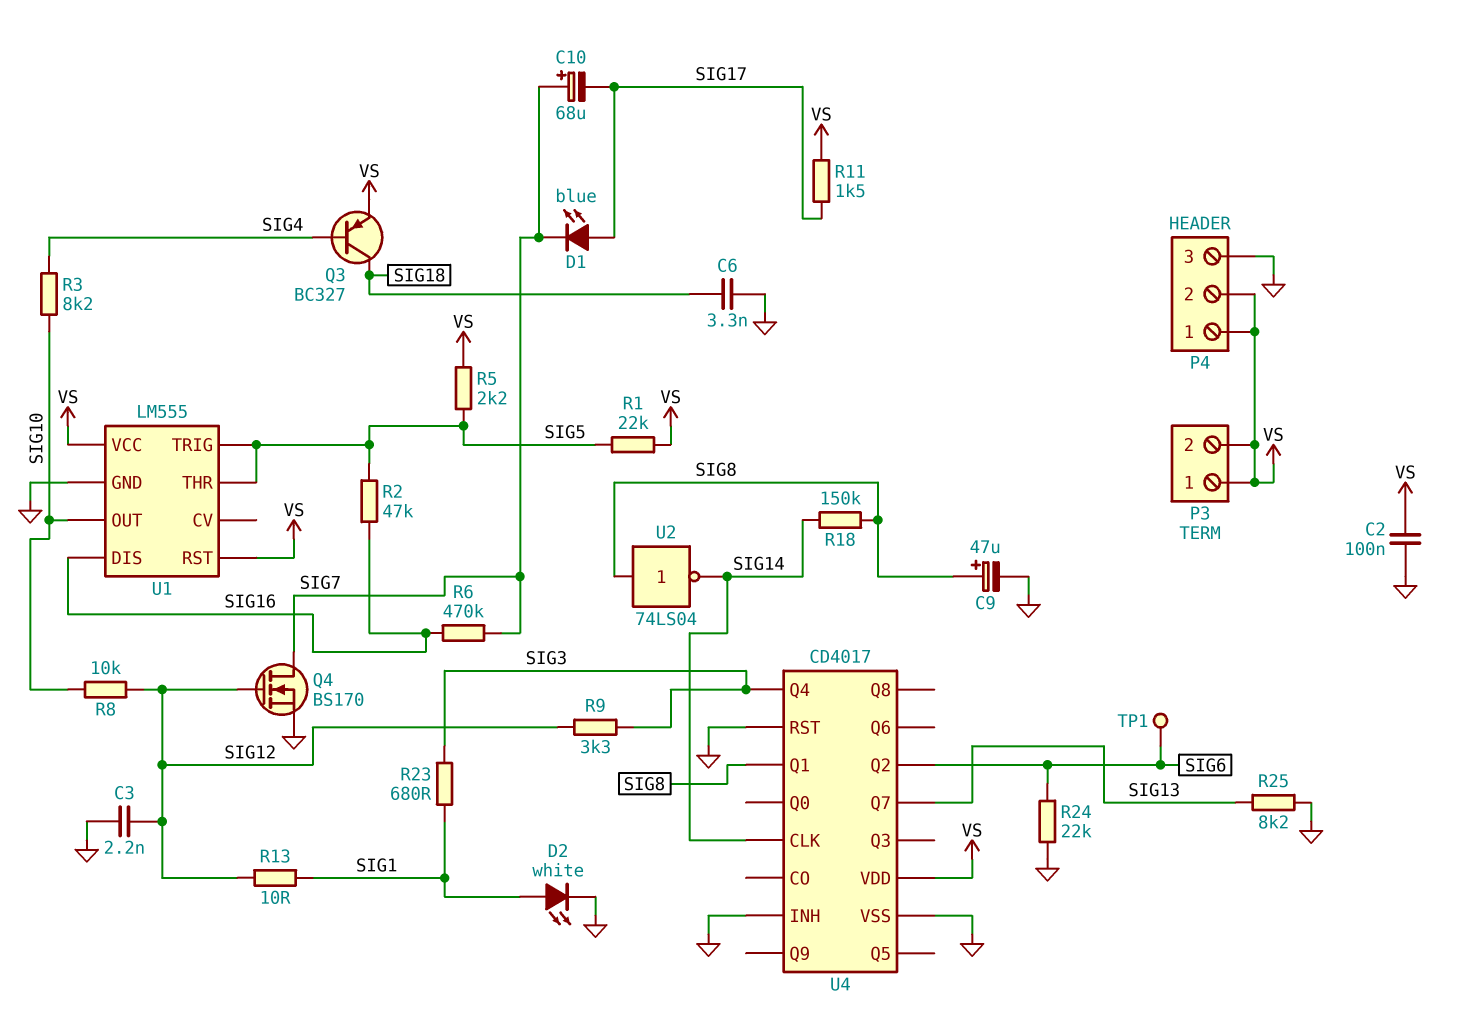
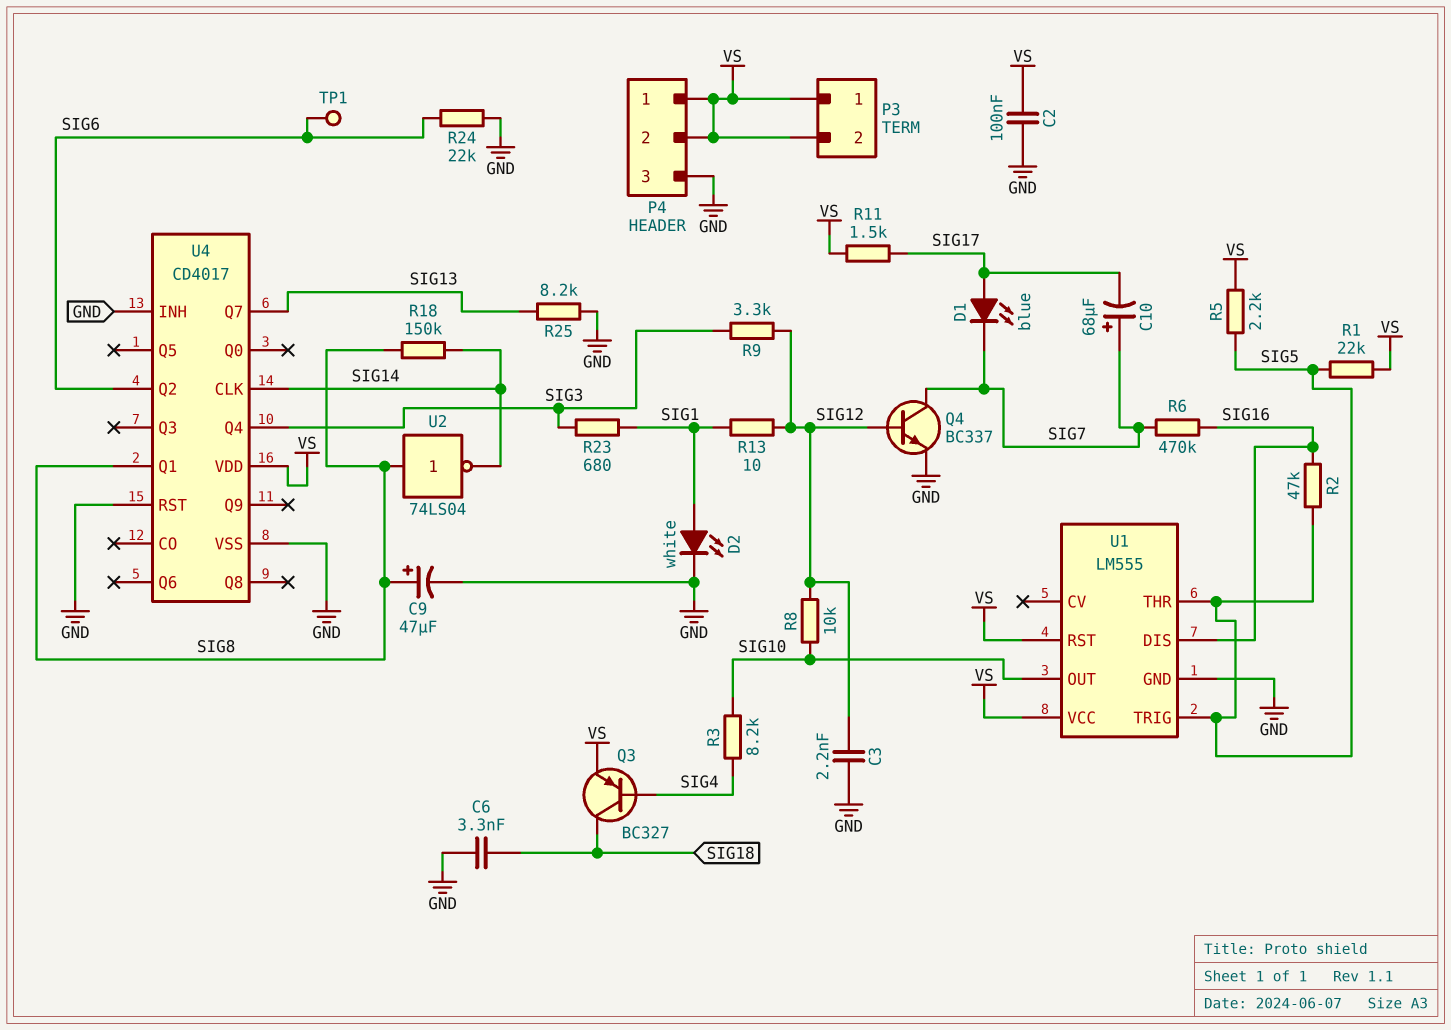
Q4: NMOS BS170 (G SIG12, D SIG7, S GND) -> NPN BC337 (B SIG12, C SIG7, E GND)

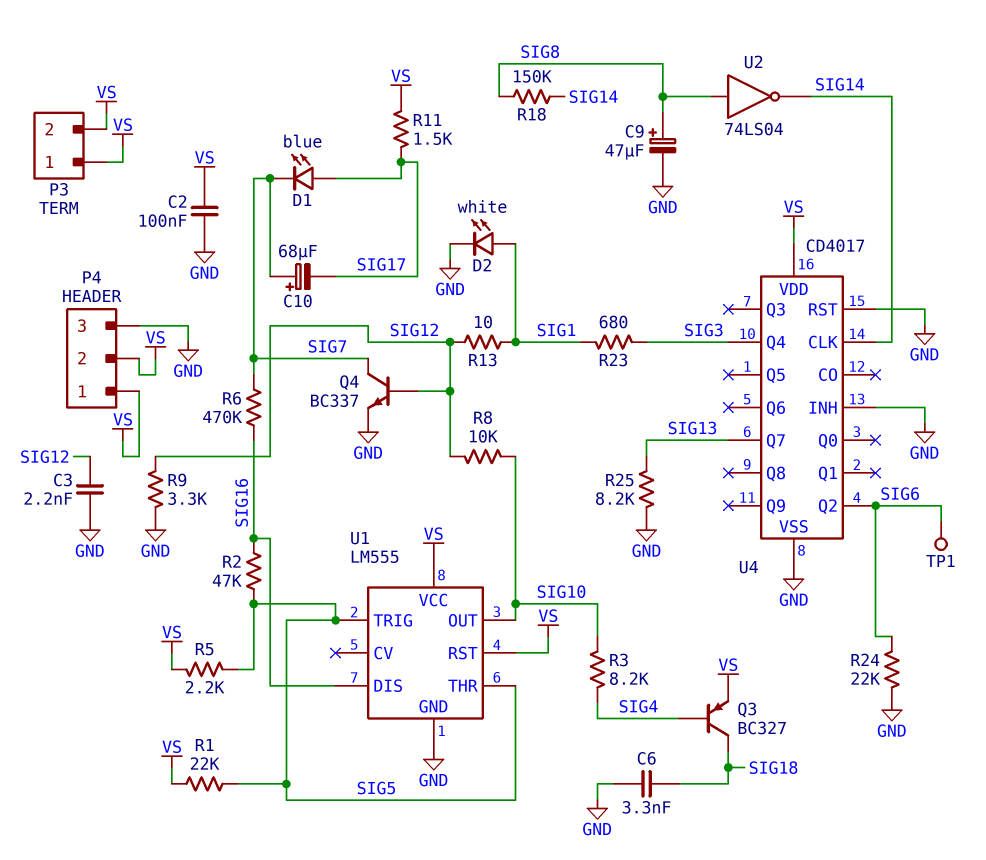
R9: 3.3k (SIG3, SIG12) -> 3.3k (GND, SIG12)
U4 pin Q1: SIG8 -> none

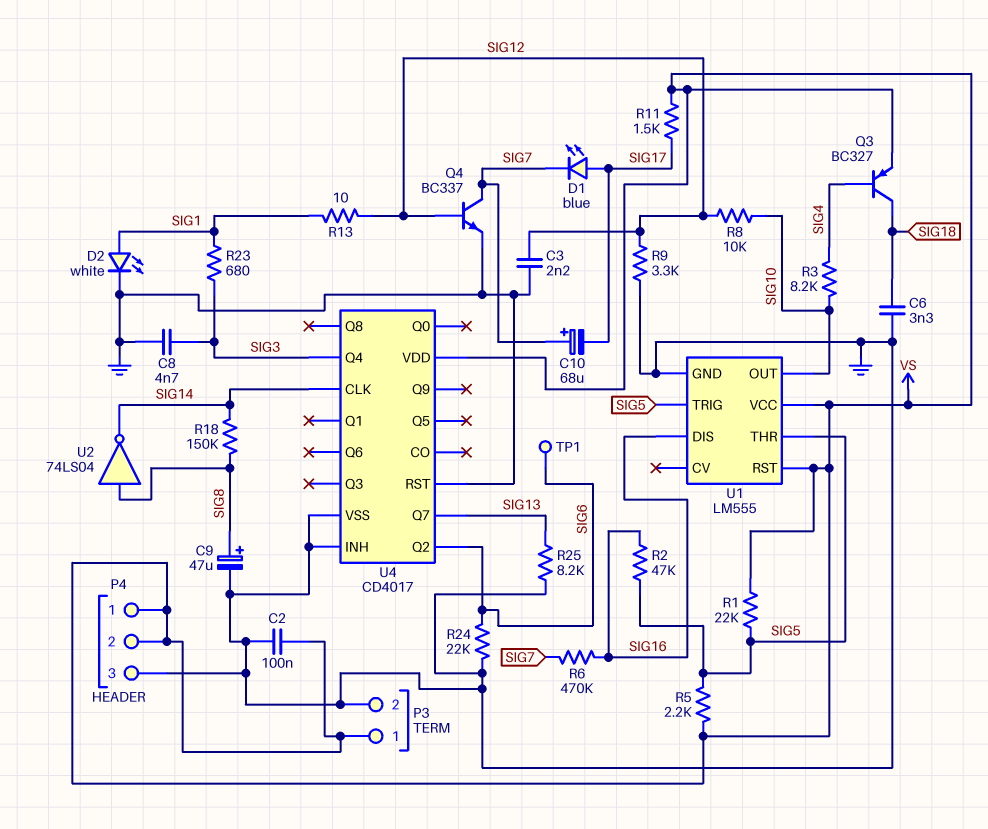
C8: none -> 4.7nF (GND, SIG3)
P3 pin 2: VS -> GND

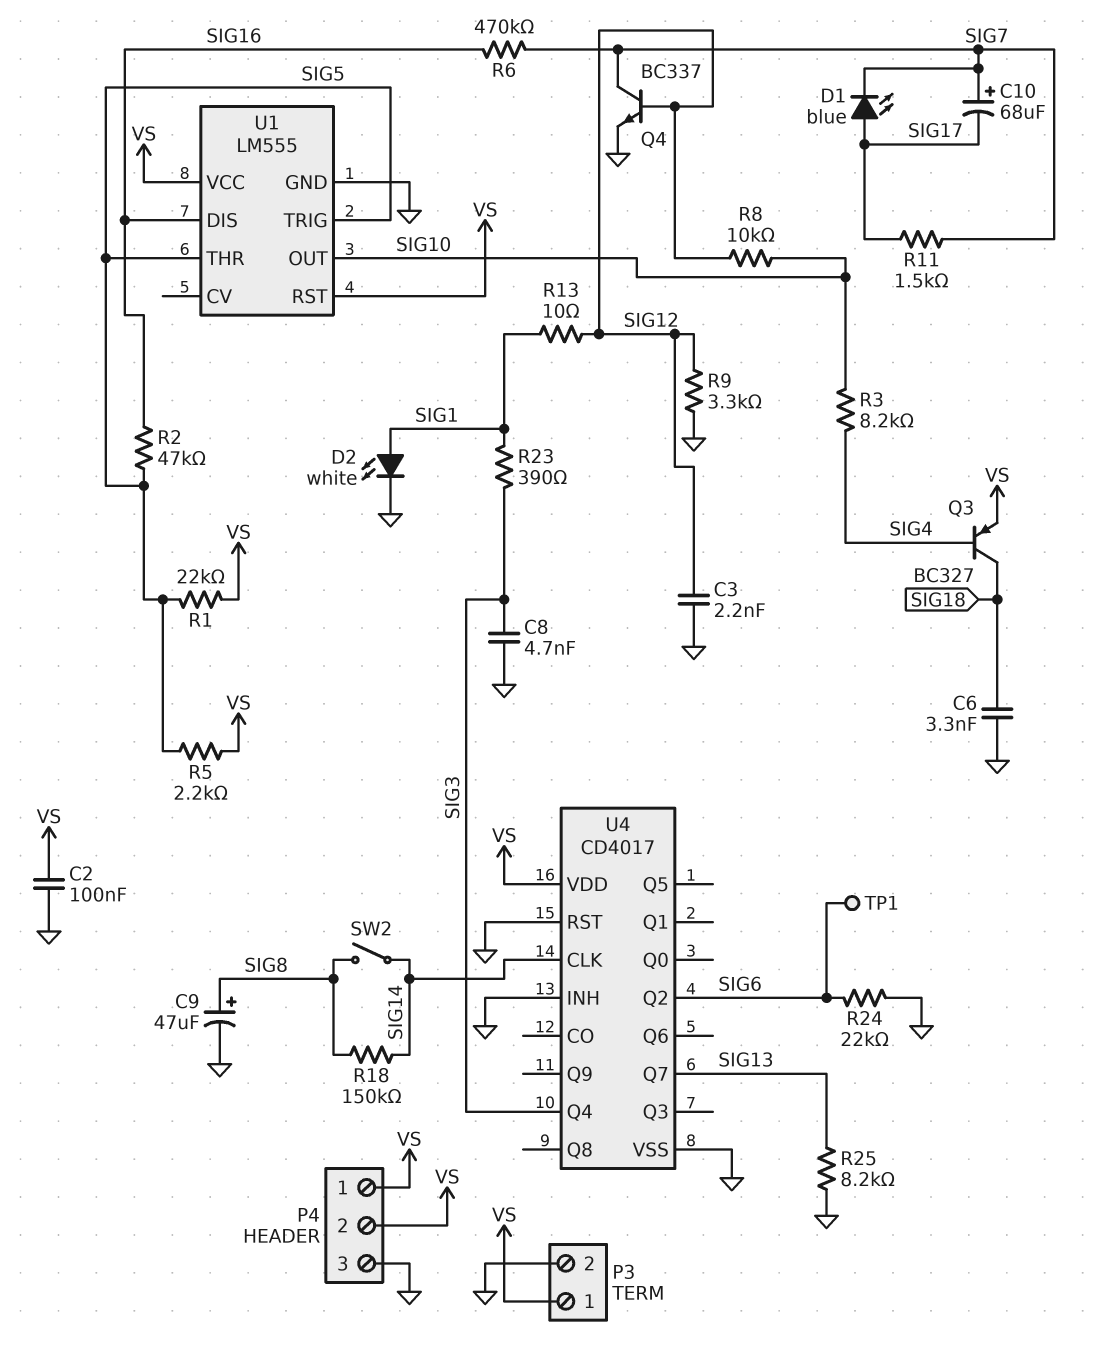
R11: 1.5k (SIG17, VS) -> 1.5k (SIG7, SIG17)
R23: 680 (SIG1, SIG3) -> 390 (SIG1, SIG3)
SW2: none -> switch (SIG8, SIG14)
U2: NOT 74LS04 (in SIG8, out SIG14) -> none

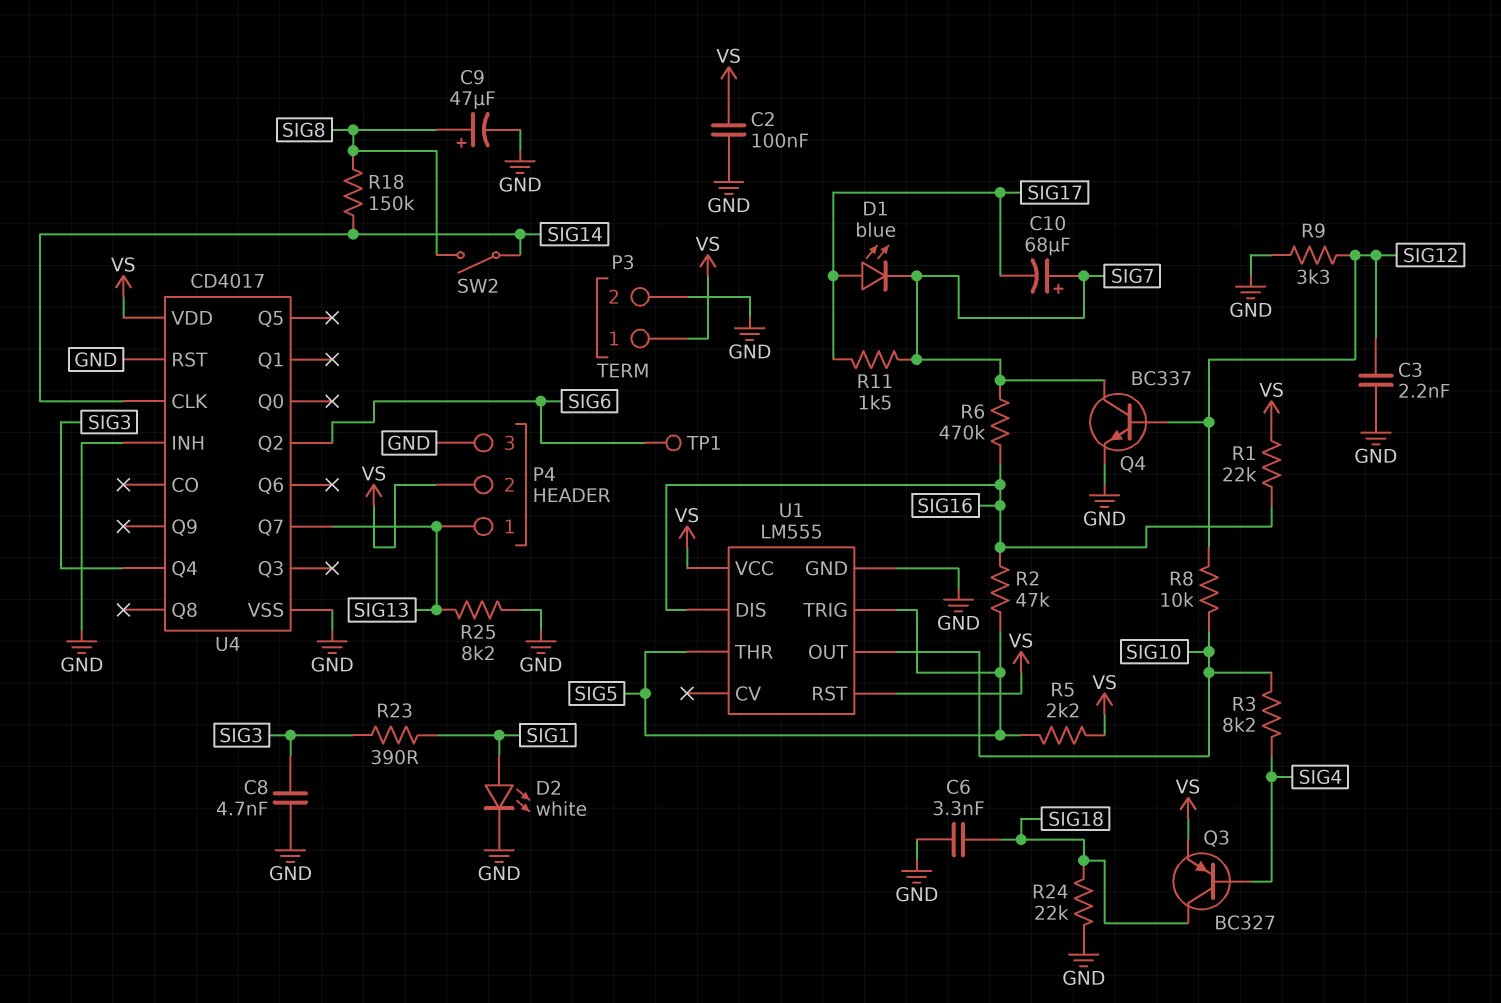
P4 pin 1: VS -> SIG13
R1: 22k (SIG5, VS) -> 22k (SIG16, VS)
R13: 10 (SIG1, SIG12) -> none
R24: 22k (GND, SIG6) -> 22k (GND, SIG18)

